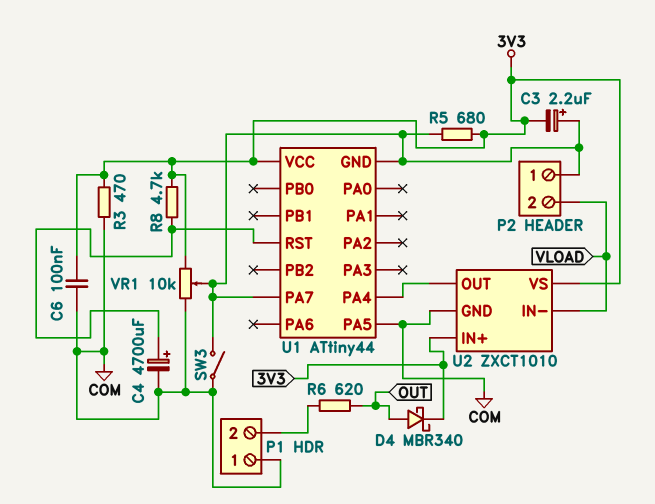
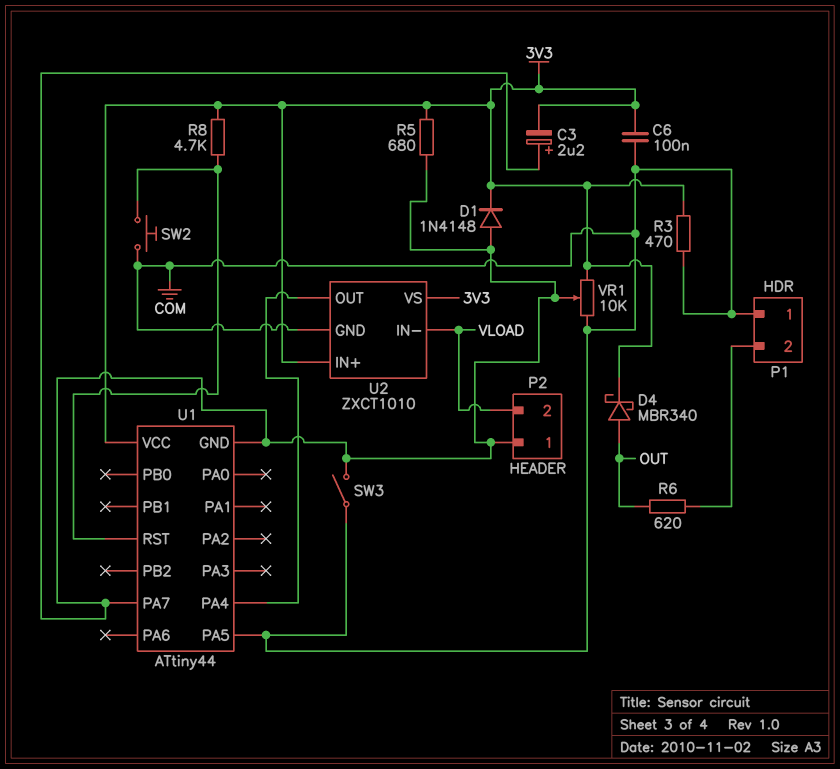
C4: 4700uF (plus U1/RST, minus COM) -> none
D1: none -> diode 1N4148 (A P2/1, K 3V3)
SW2: none -> button (COM, U1/RST)

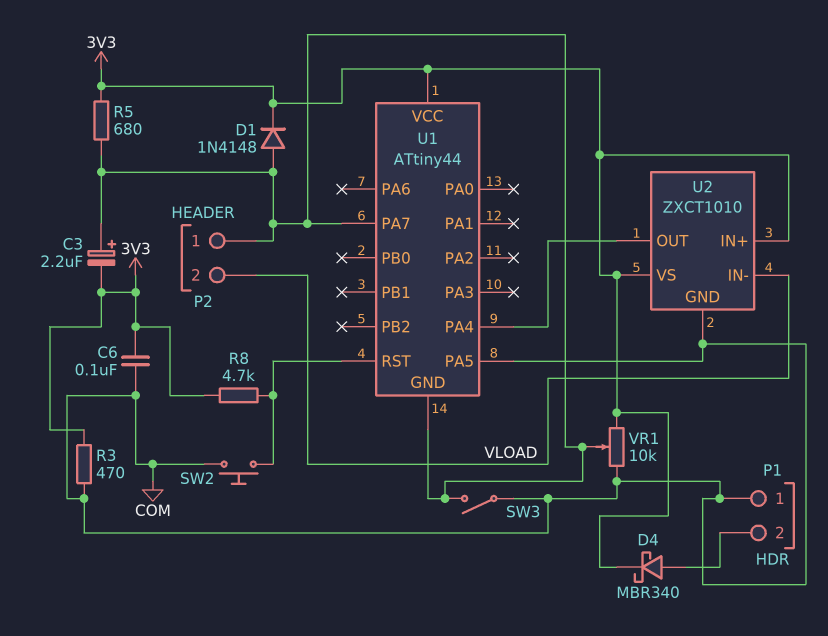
D4: schottky MBR340 (A OUT, K 3V3) -> schottky MBR340 (A P1/2, K 3V3)
R6: 620 (OUT, P1/2) -> none

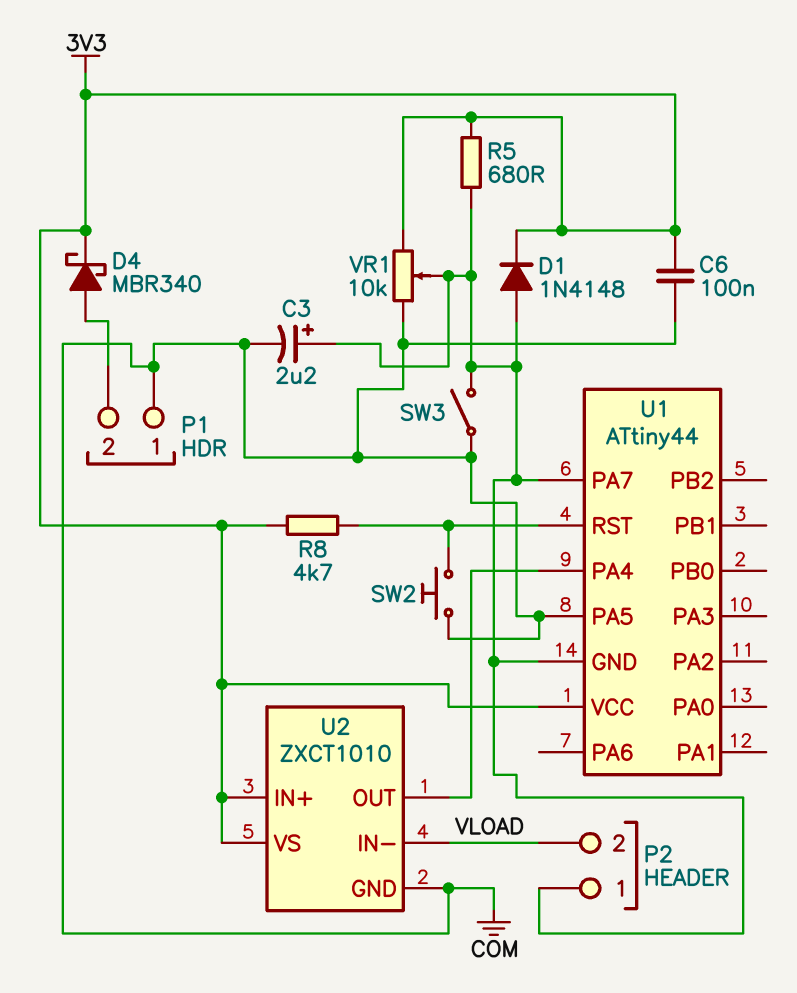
C3: 2.2uF (plus P2/1, minus 3V3) -> 2.2uF (plus P2/1, minus COM)
R3: 470 (3V3, COM) -> none

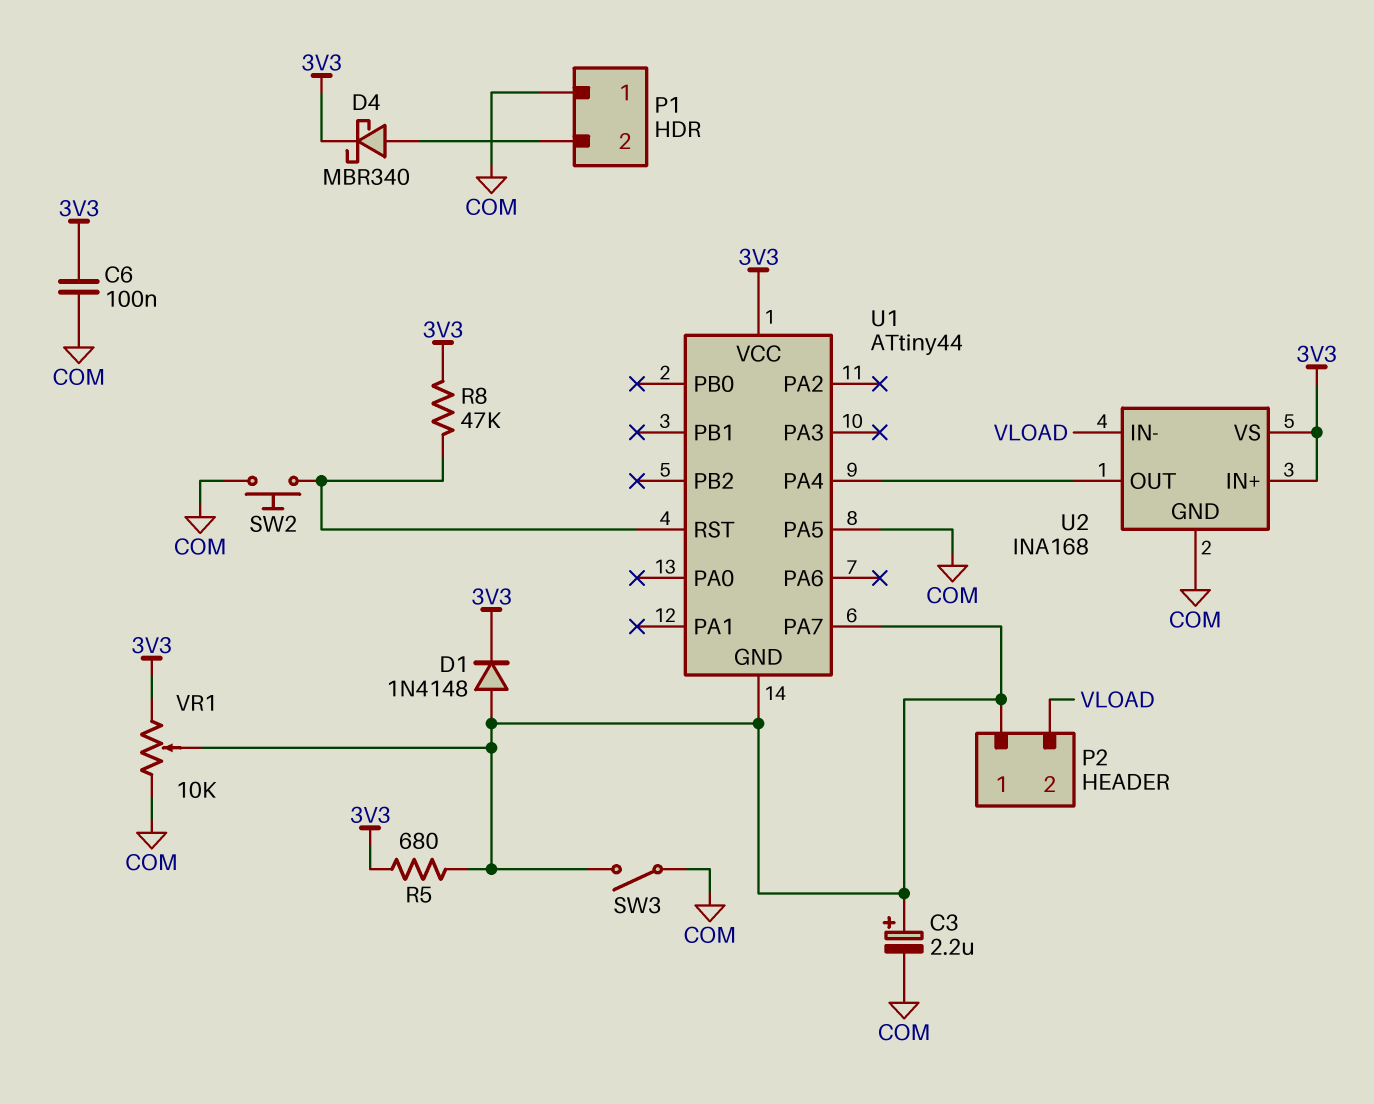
R8: 4.7k (3V3, U1/RST) -> 47k (3V3, U1/RST)
U2: ZXCT1010 -> INA168

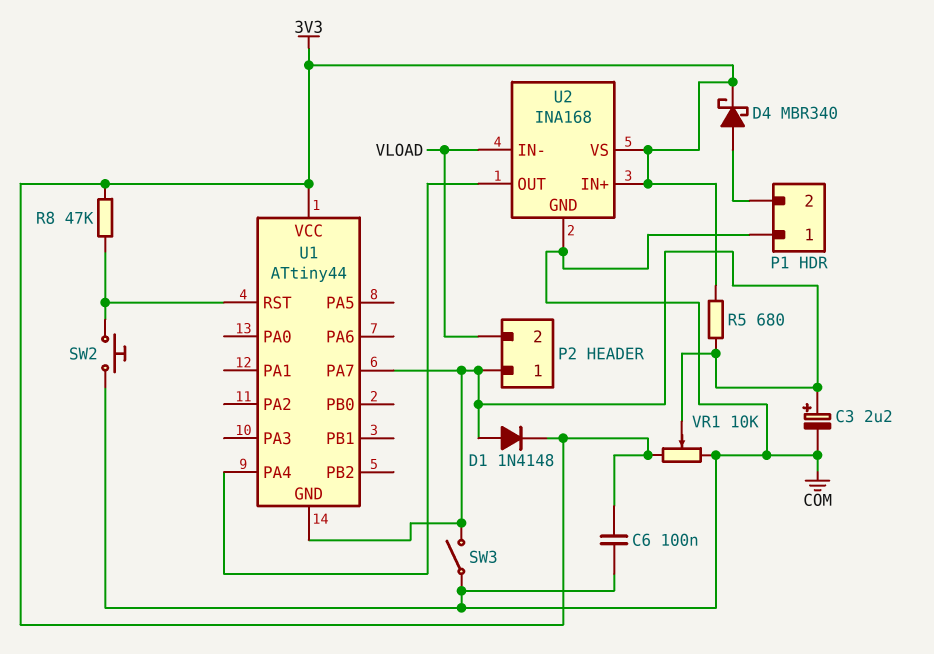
U1 pin PA5: COM -> none

